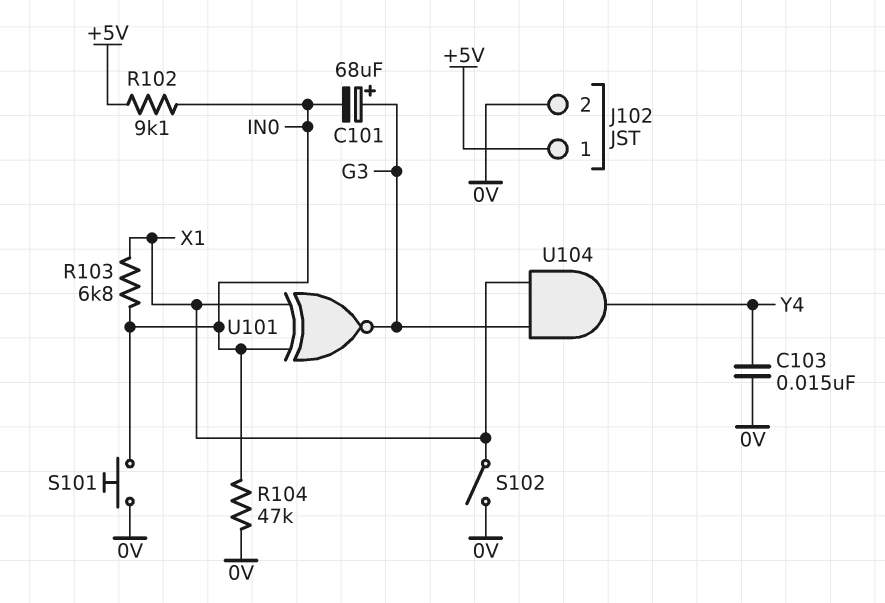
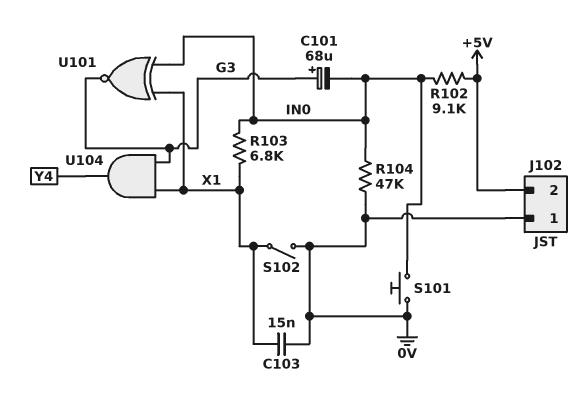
C103: 15nF (0V, Y4) -> 15nF (0V, X1)
J102 pin 1: +5V -> 0V
J102 pin 2: 0V -> +5V

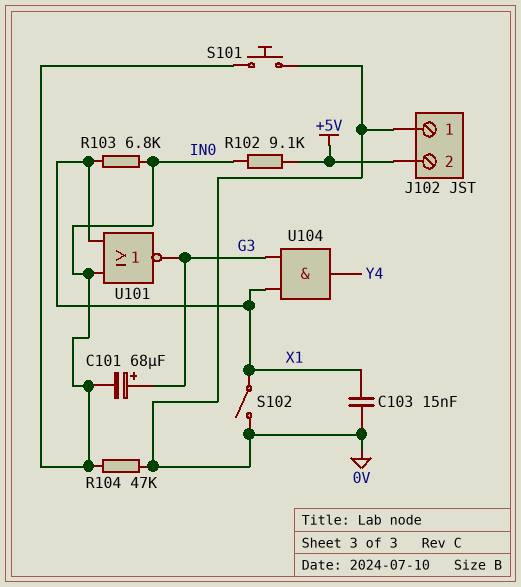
U101: XNOR (in IN0, in X1, out G3) -> NOR (in IN0, in X1, out G3)

